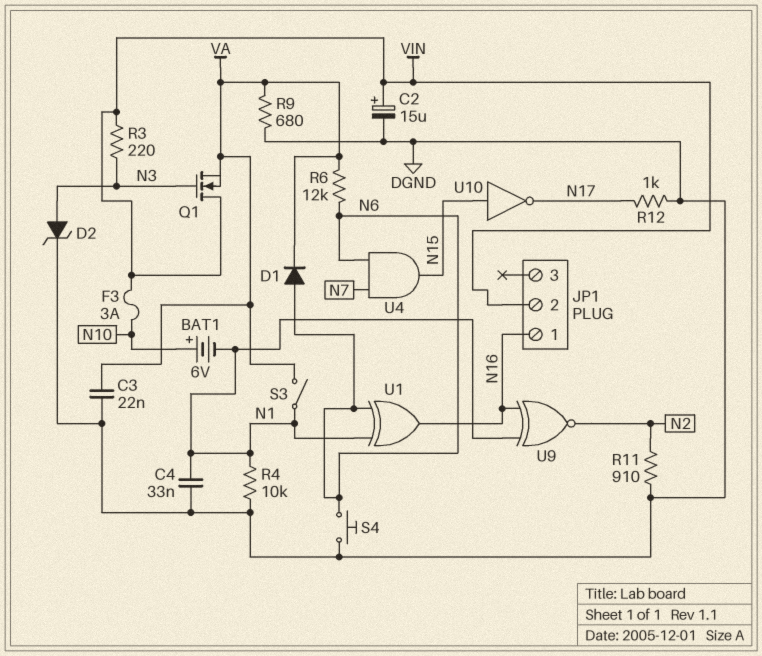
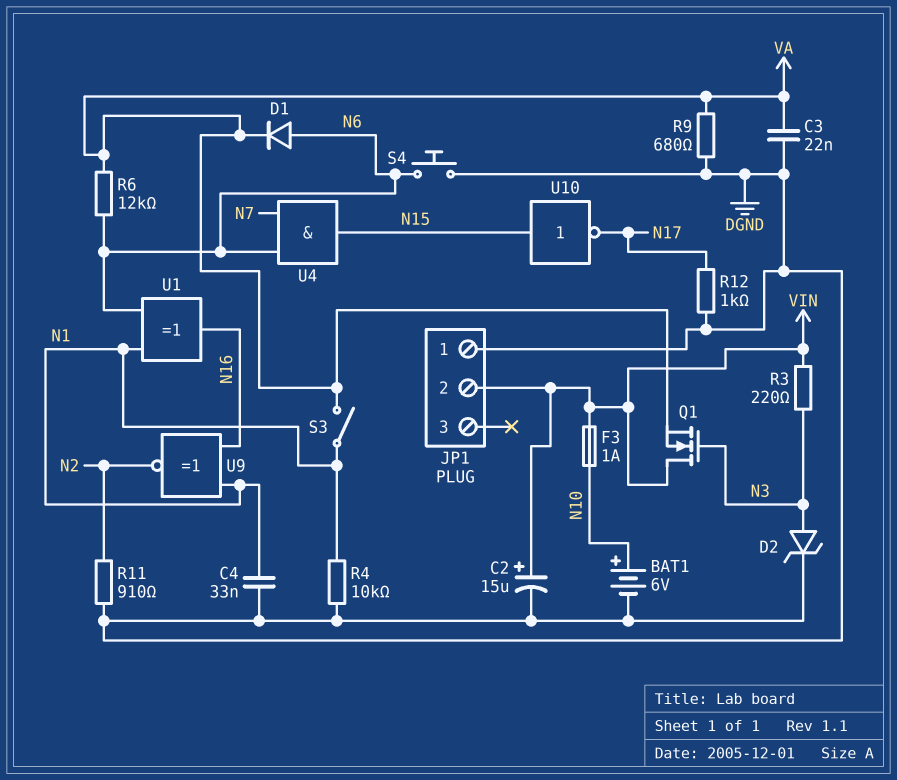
BAT1: 6V (plus N10, minus N1) -> 6V (plus N10, minus DGND)
F3: 3A (N10, VIN) -> 1A (N10, VIN)
JP1 pin 1: N16 -> DGND

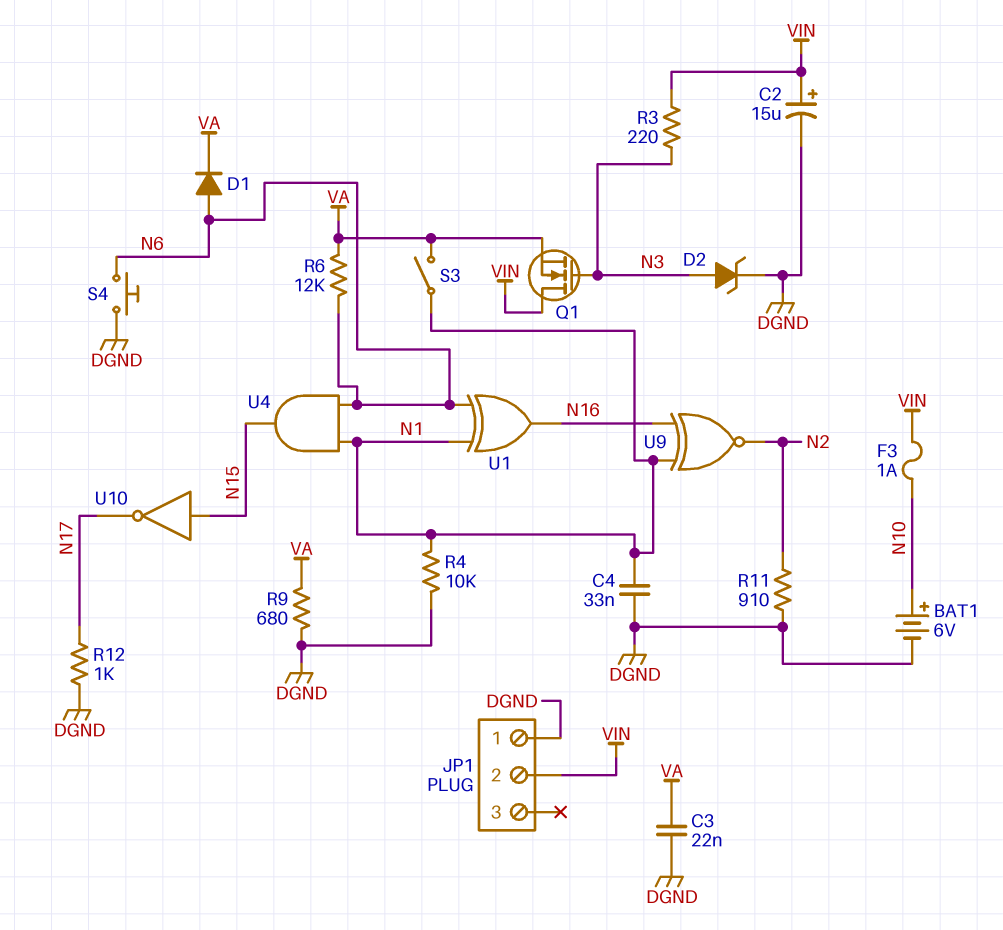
U4: AND (in N6, in N7, out N15) -> AND (in N1, in N6, out N15)

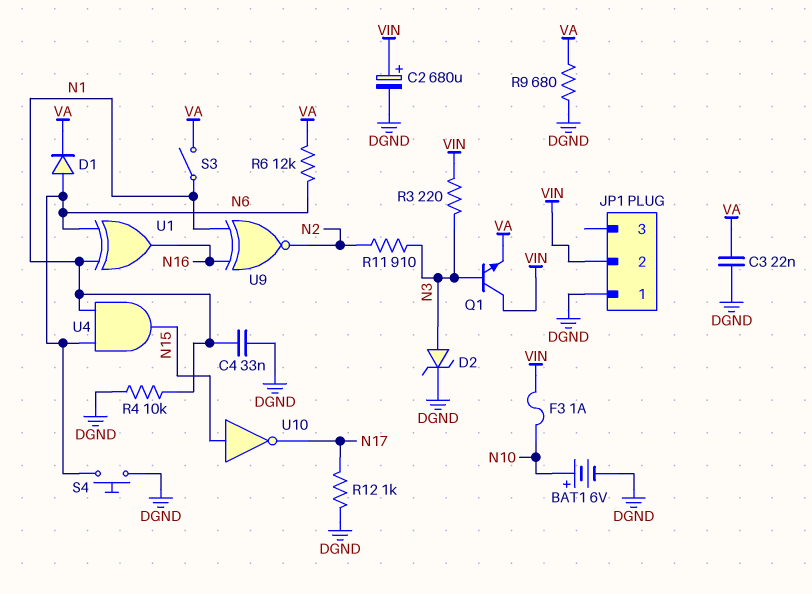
C2: 15uF (plus VIN, minus DGND) -> 680uF (plus VIN, minus DGND)
Q1: NMOS (G N3, D VIN, S VA) -> NPN (B N3, C VIN, E VA)
R11: 910 (DGND, N2) -> 910 (N2, N3)

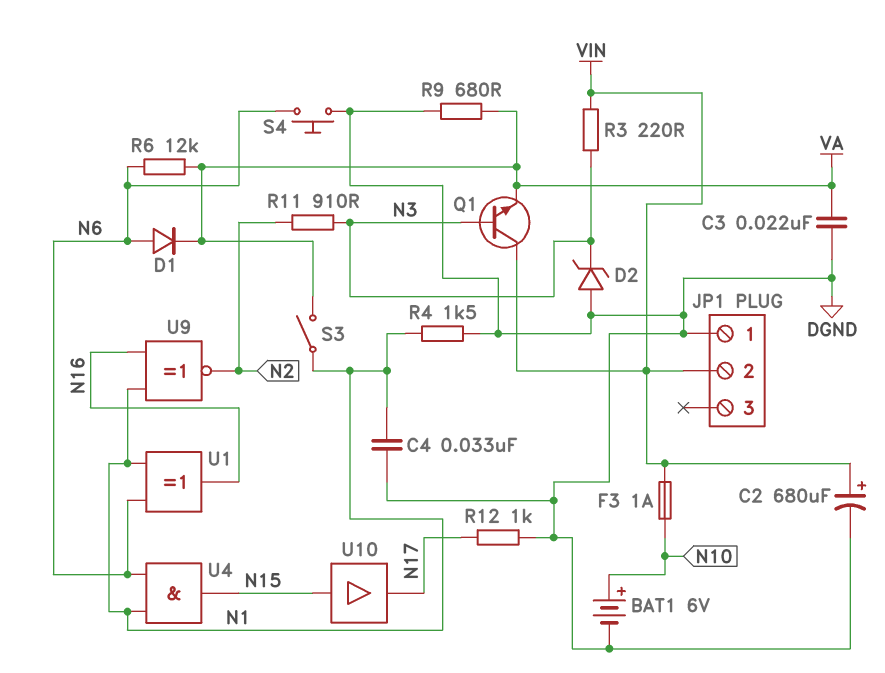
D2: zener (A N3, K DGND) -> zener (A DGND, K N3)
R4: 10k (DGND, N1) -> 1.5k (DGND, N1)
U10: NOT (in N15, out N17) -> buffer (in N15, out N17)

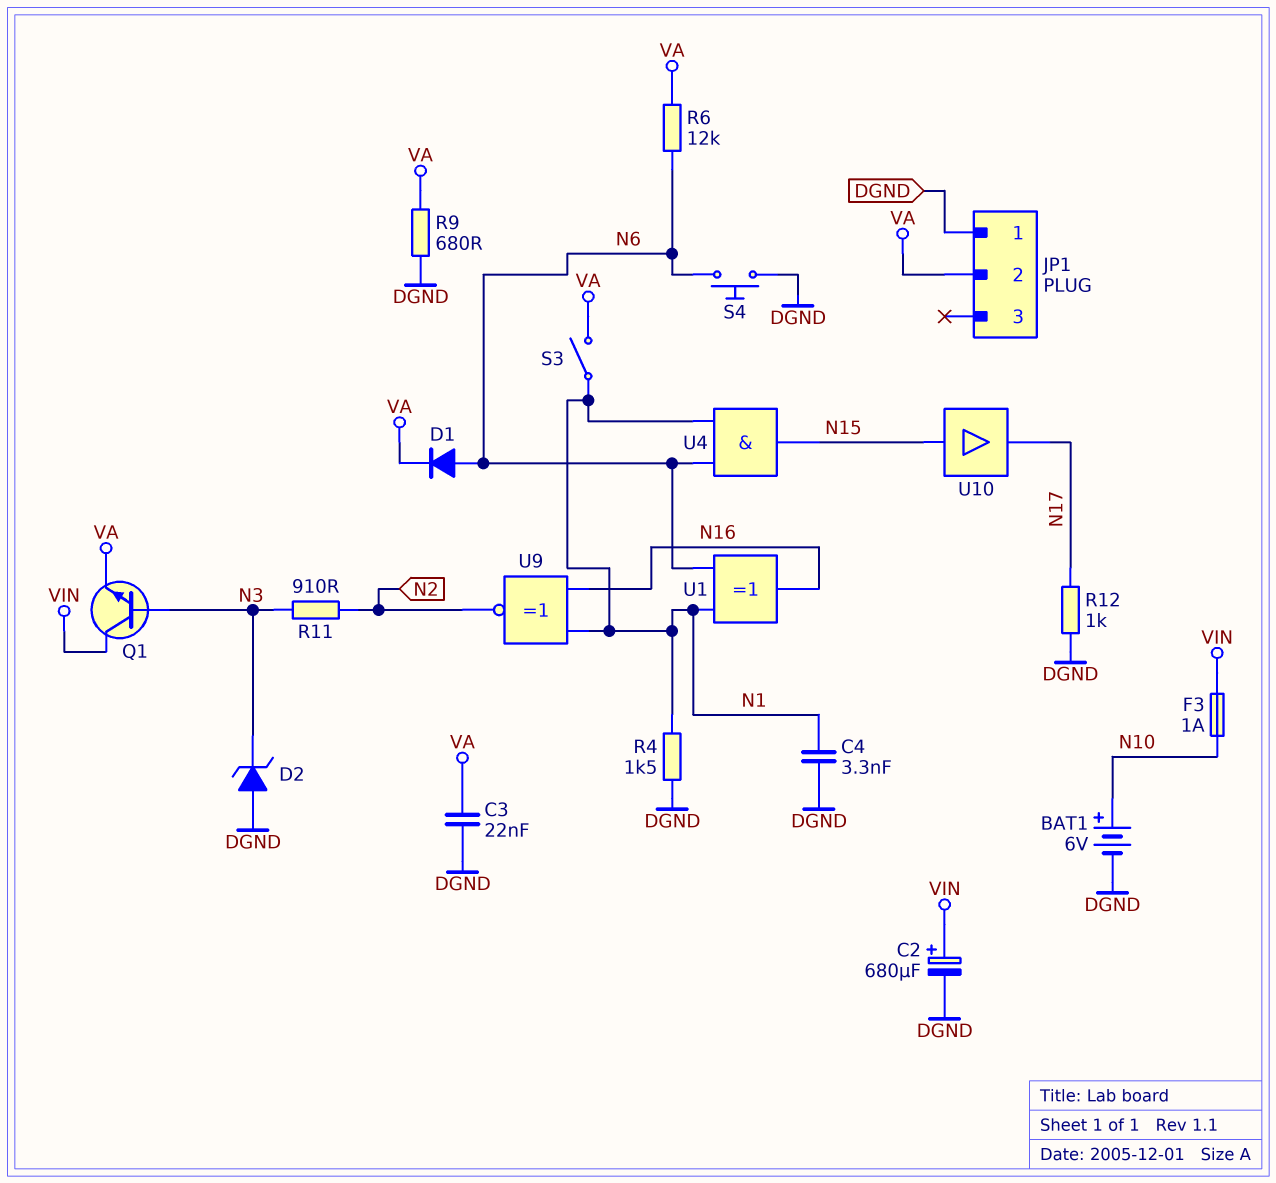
C4: 33nF (DGND, N1) -> 3.3nF (DGND, N1)
JP1 pin 2: VIN -> VA
R3: 220 (N3, VIN) -> none

